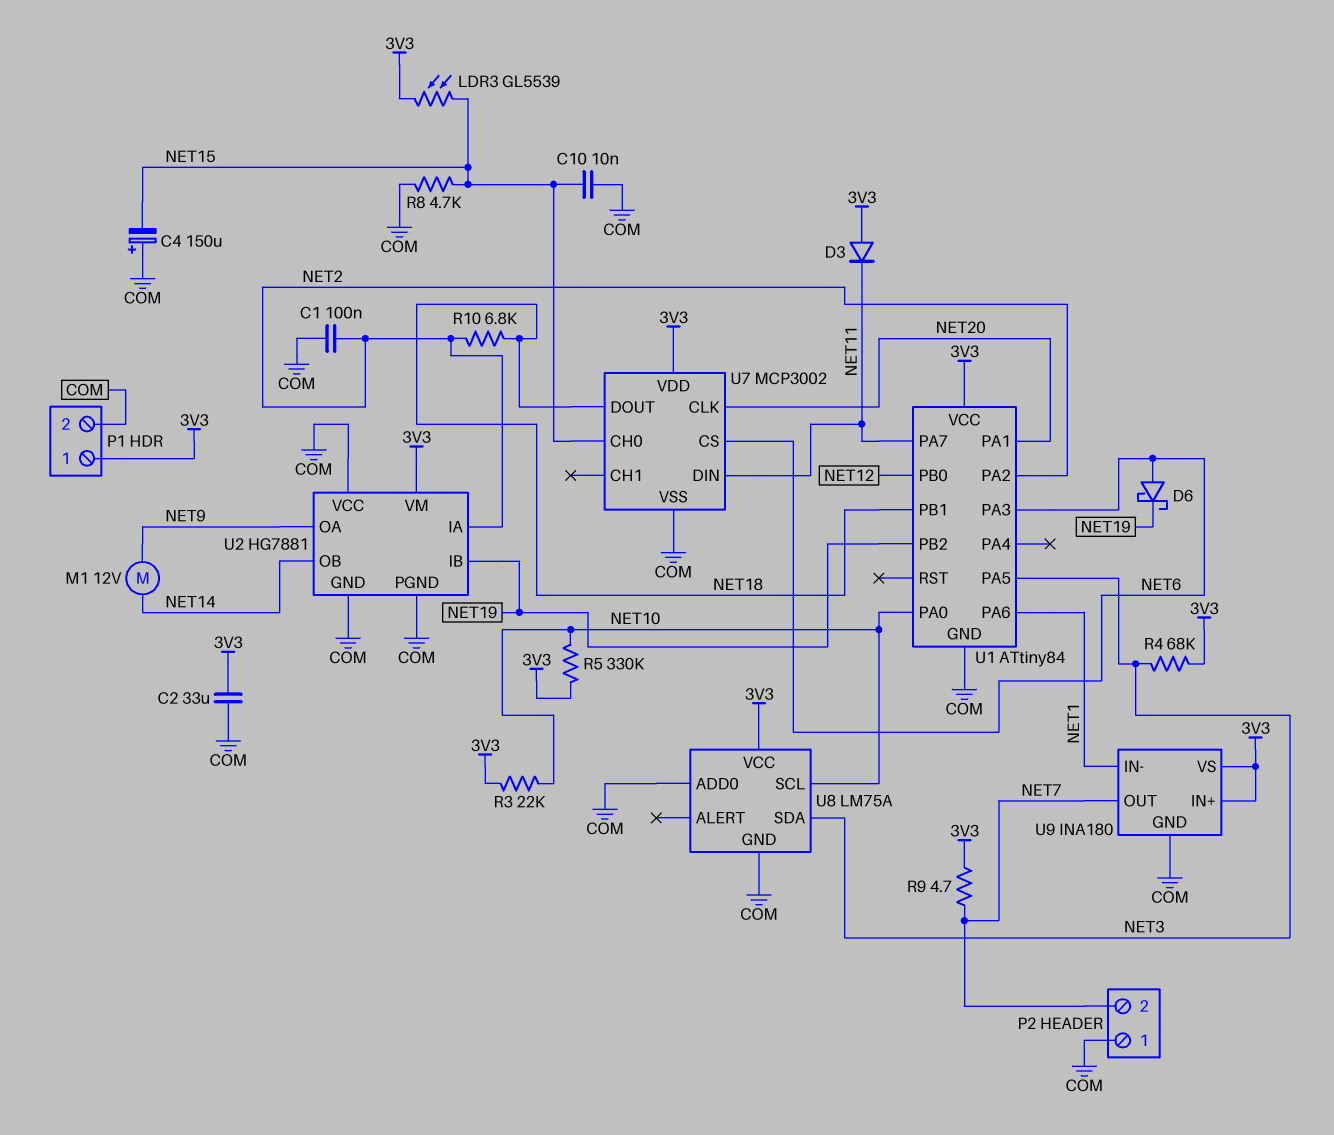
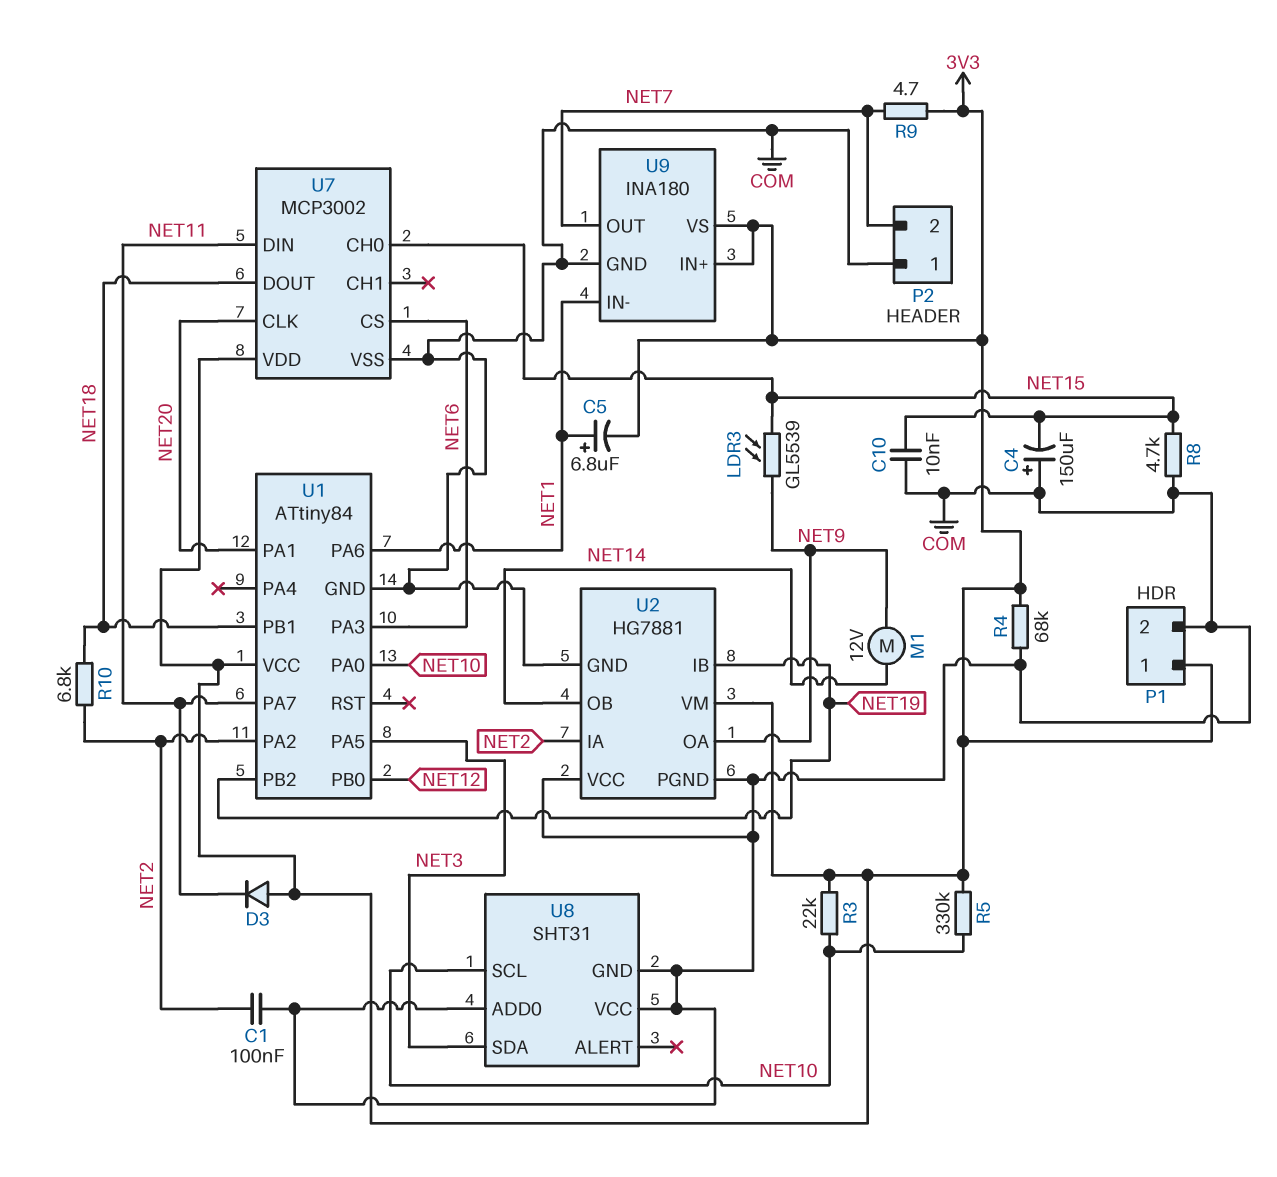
C2: 33uF (3V3, COM) -> none
C5: none -> 6.8uF (plus NET1, minus 3V3)
D6: schottky (A NET6, K NET19) -> none
LDR3: GL5539 (3V3, NET15) -> GL5539 (NET9, NET15)
R4: 68k (3V3, NET3) -> 68k (3V3, COM)
U8: LM75A -> SHT31
U8 pin VCC: 3V3 -> COM

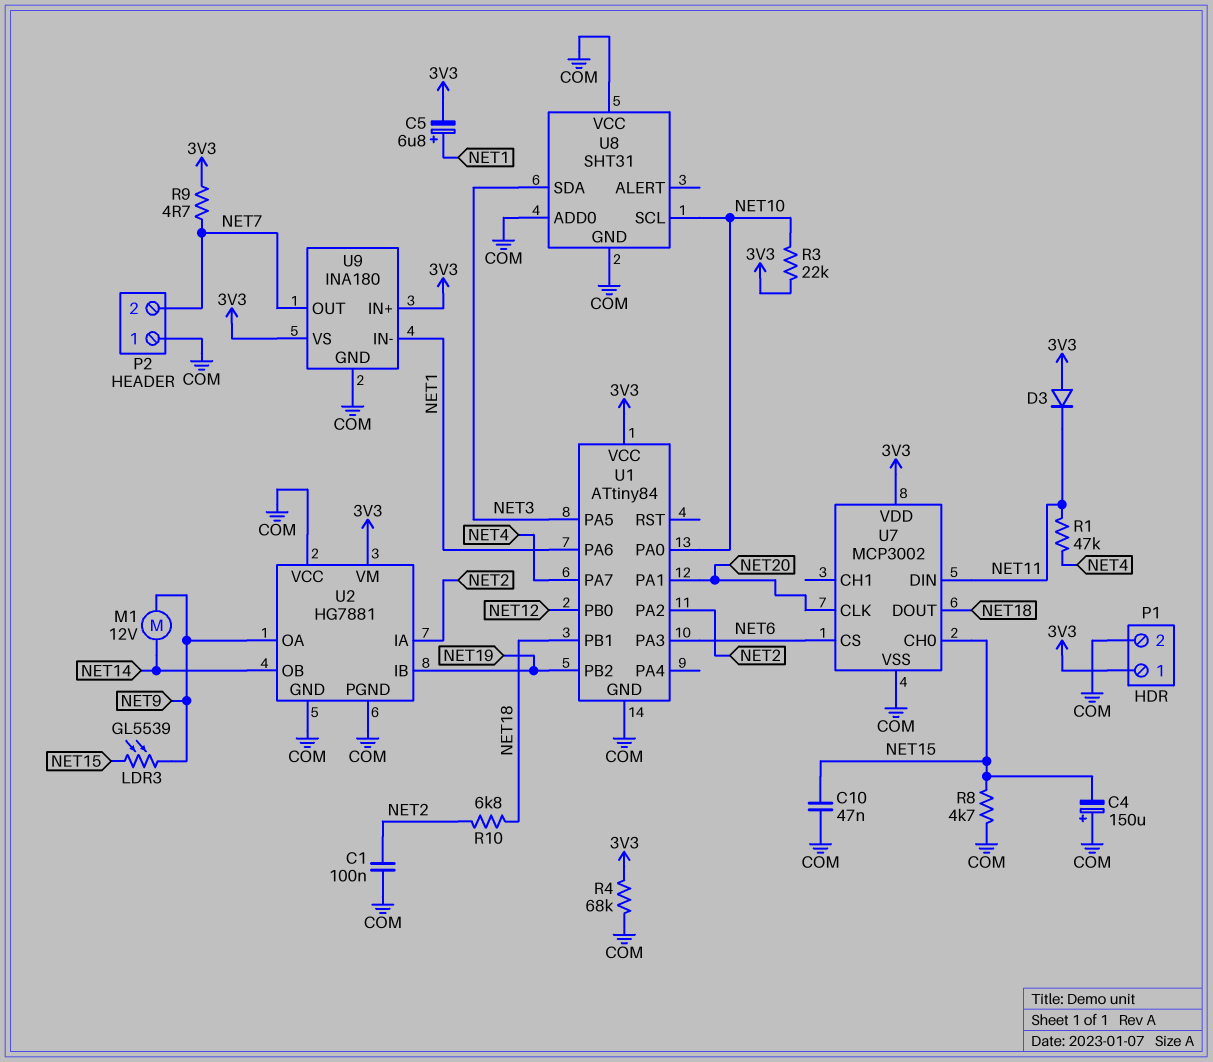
C10: 10nF (COM, NET15) -> 47nF (COM, NET15)
R1: none -> 47k (NET4, NET11)
R5: 330k (3V3, NET10) -> none
U1 pin PA7: NET11 -> NET4

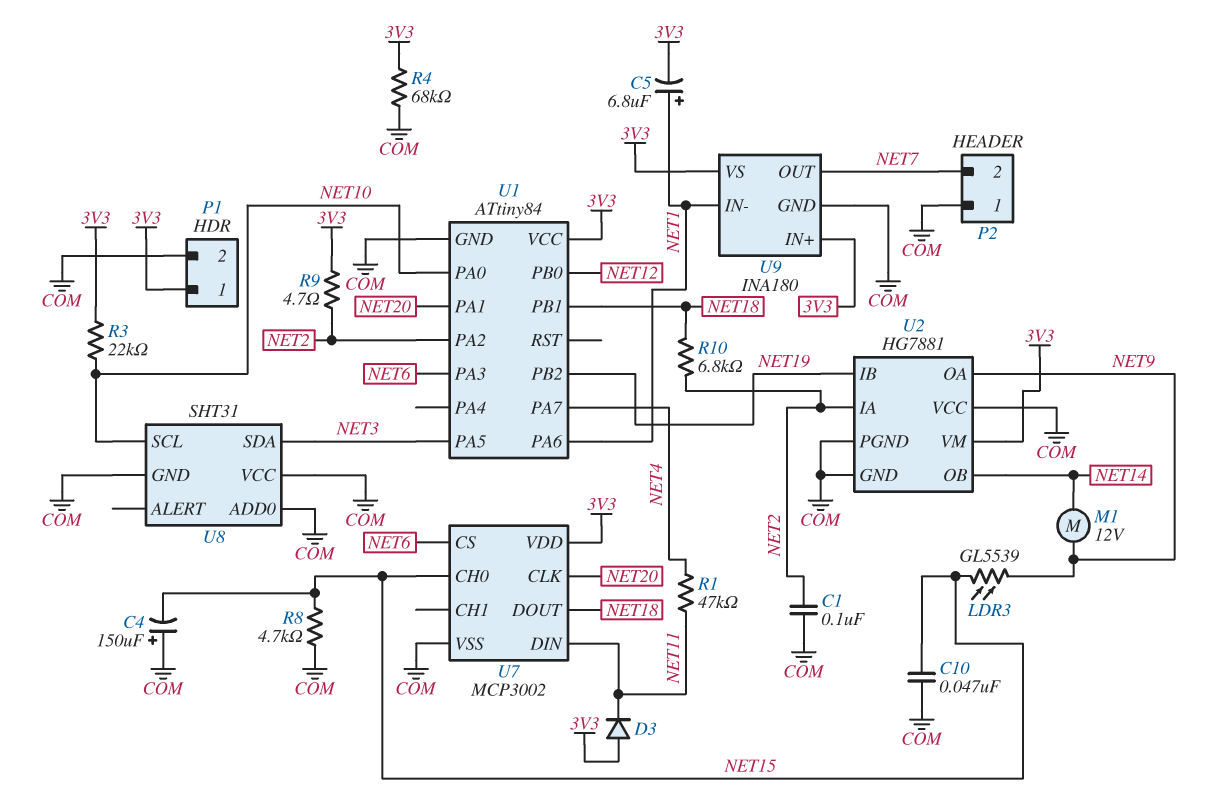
R9: 4.7 (3V3, NET7) -> 4.7 (3V3, NET2)

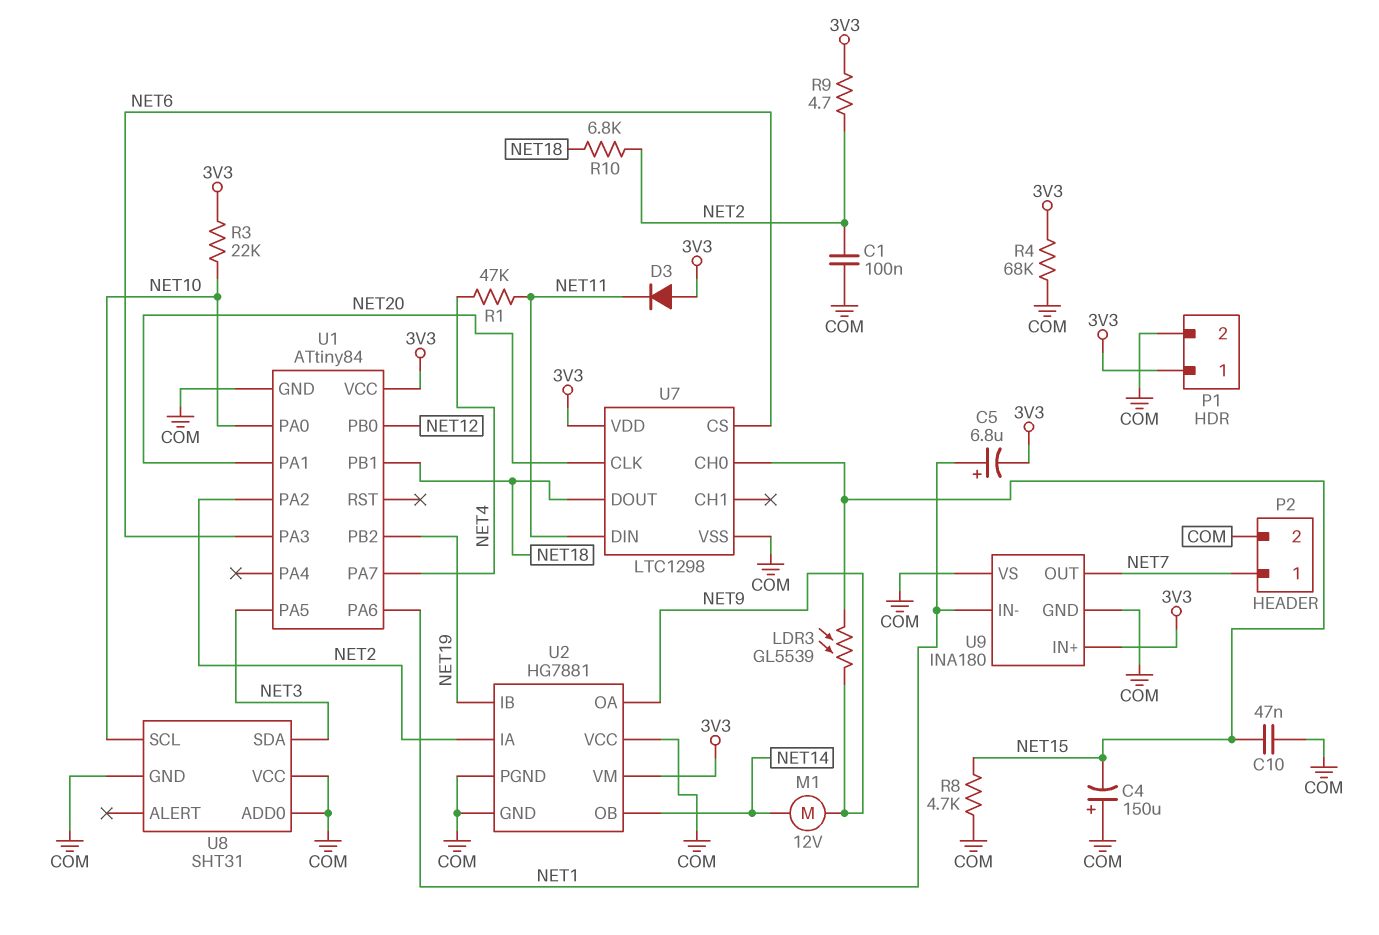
P2 pin 1: COM -> NET7
P2 pin 2: NET7 -> COM
U7: MCP3002 -> LTC1298
U9 pin VS: 3V3 -> COM

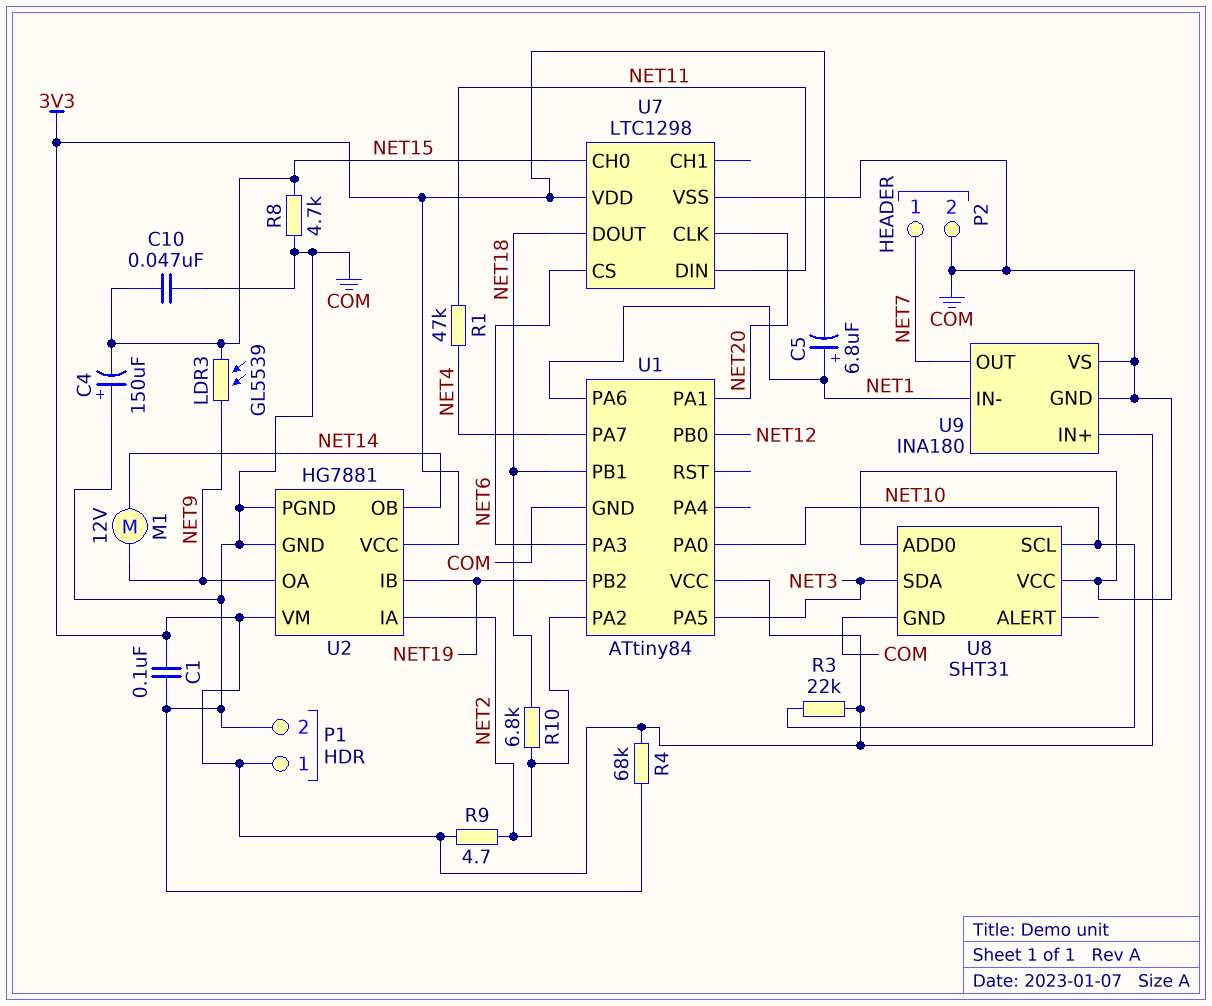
C1: 100nF (COM, NET2) -> 100nF (3V3, COM)
D3: diode (A 3V3, K NET11) -> none
U2 pin VCC: COM -> 3V3

